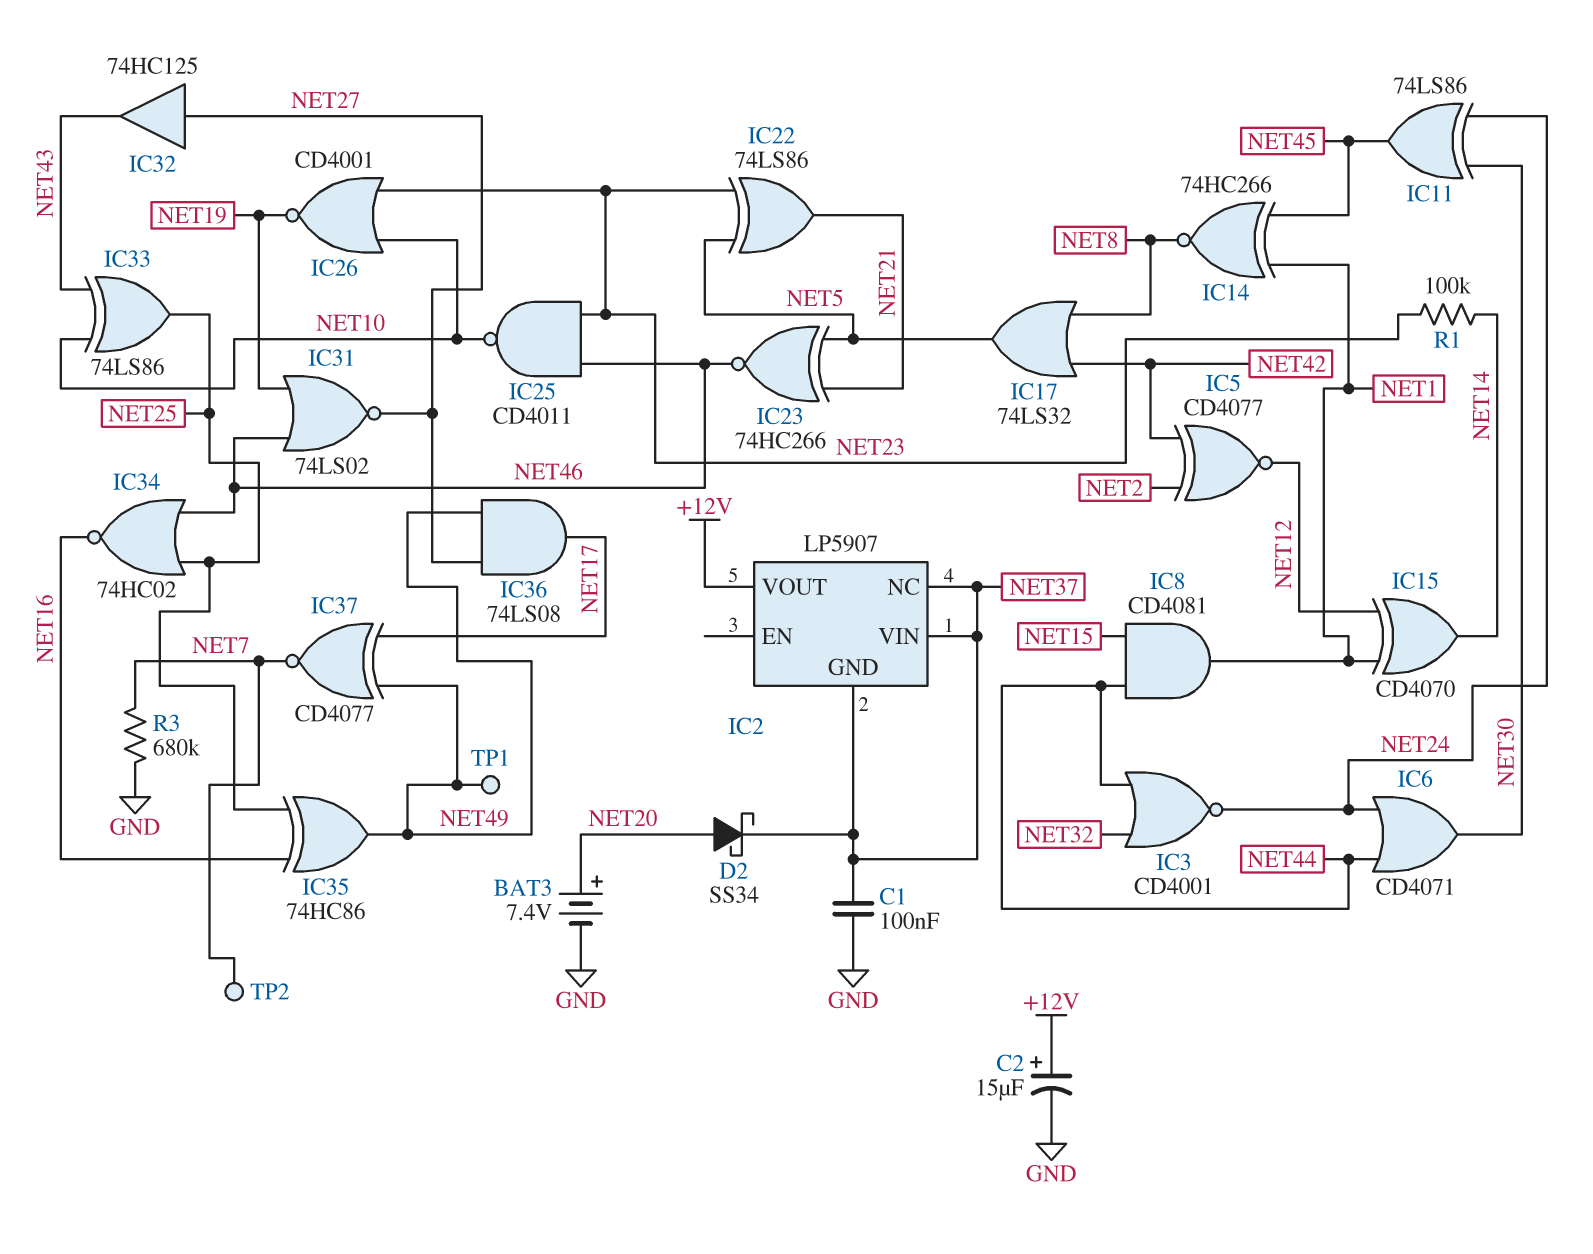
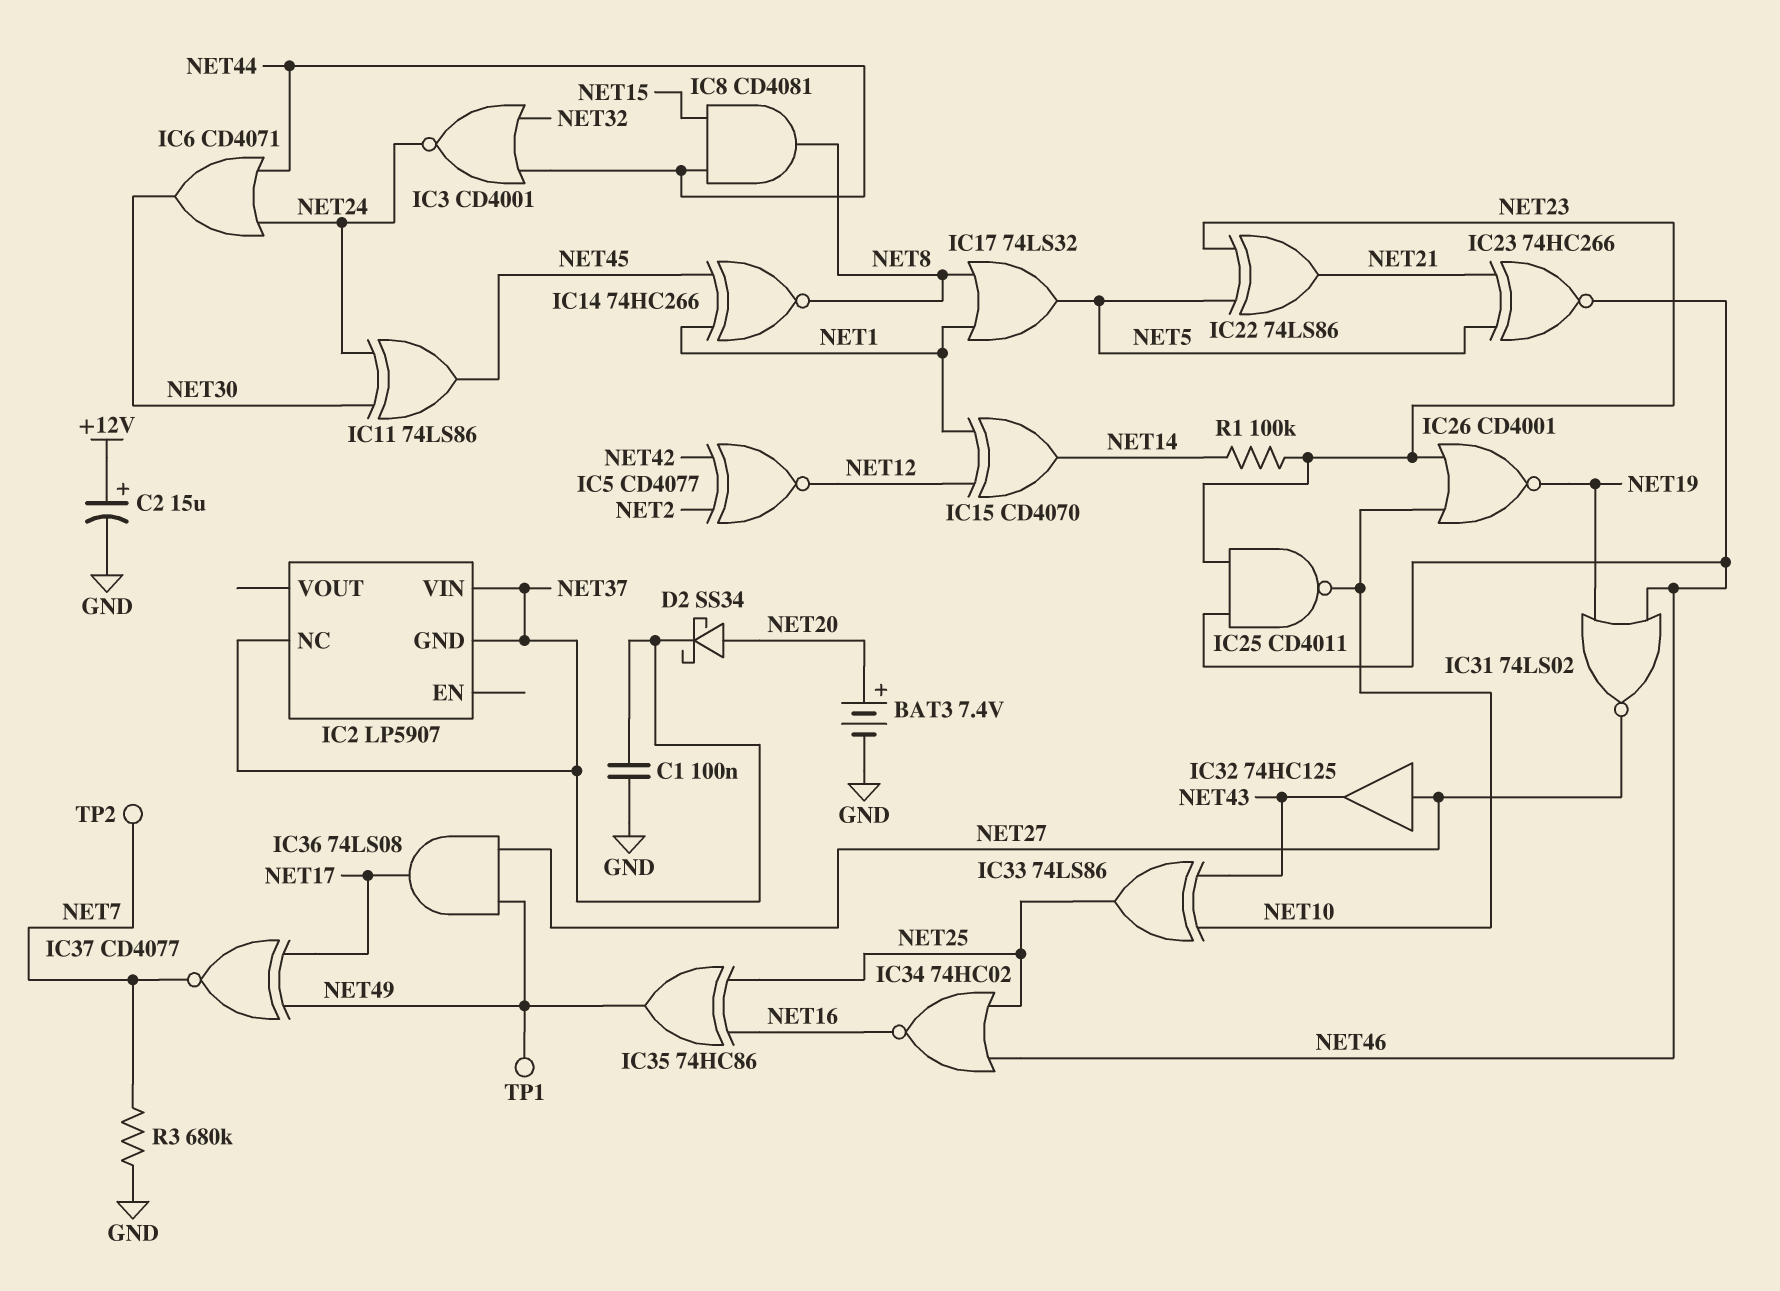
IC2 pin VOUT: +12V -> none
IC8: AND CD4081 (in NET15, in NET44, out NET1) -> AND CD4081 (in NET15, in NET44, out NET8)
IC17: OR 74LS32 (in NET8, in NET42, out NET5) -> OR 74LS32 (in NET1, in NET8, out NET5)

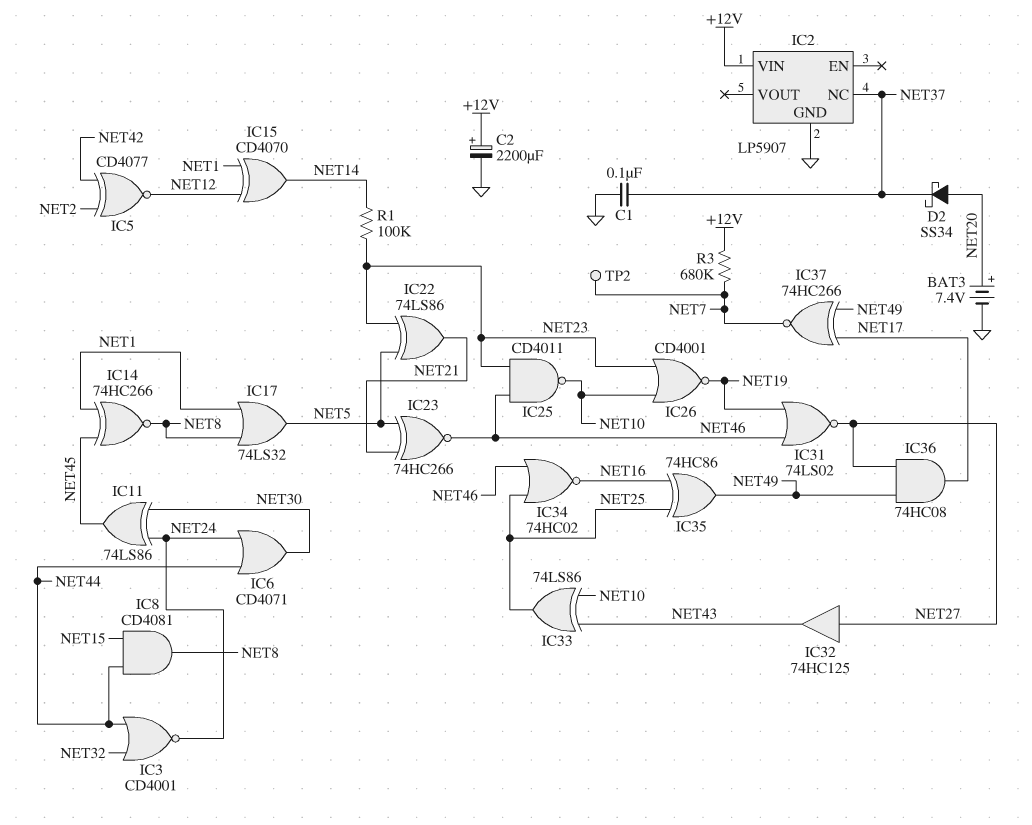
C2: 15uF (plus +12V, minus GND) -> 2200uF (plus +12V, minus GND)
IC2 pin GND: NET37 -> GND
IC2 pin VIN: NET37 -> +12V
IC36: AND 74LS08 (in NET27, in NET49, out NET17) -> AND 74HC08 (in NET27, in NET49, out NET17)
IC37: XNOR CD4077 (in NET17, in NET49, out NET7) -> XNOR 74HC266 (in NET17, in NET49, out NET7)
R3: 680k (GND, NET7) -> 680k (+12V, NET7)
TP1: test point (NET49) -> none

